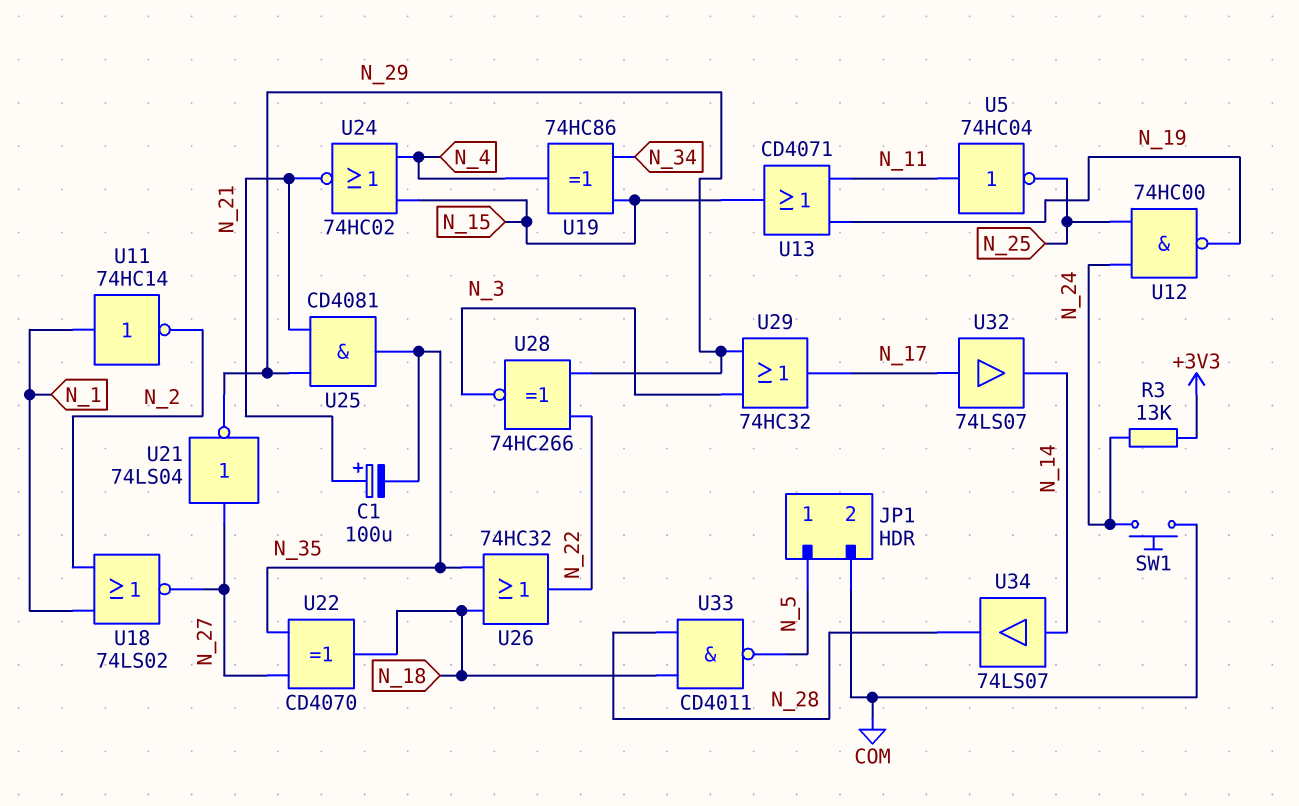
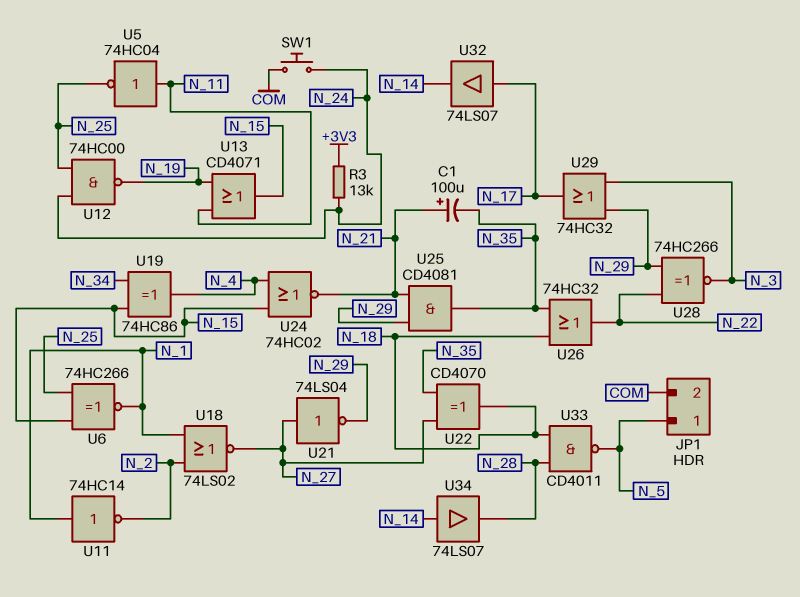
U6: none -> XNOR 74HC266 (in N_15, in N_25, out N_1)

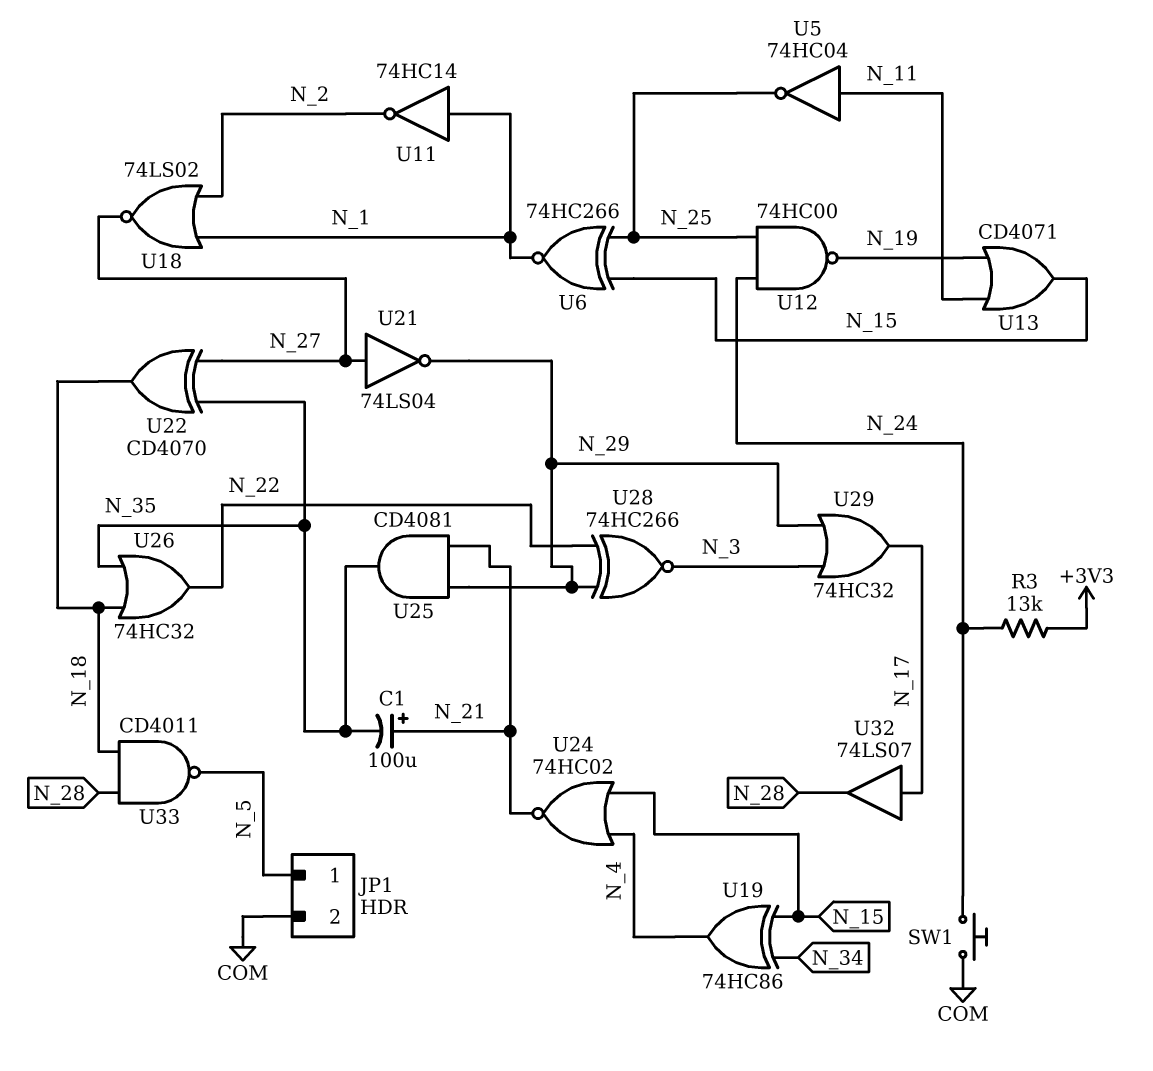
U32: buffer 74LS07 (in N_17, out N_14) -> buffer 74LS07 (in N_17, out N_28)
U34: buffer 74LS07 (in N_14, out N_28) -> none

